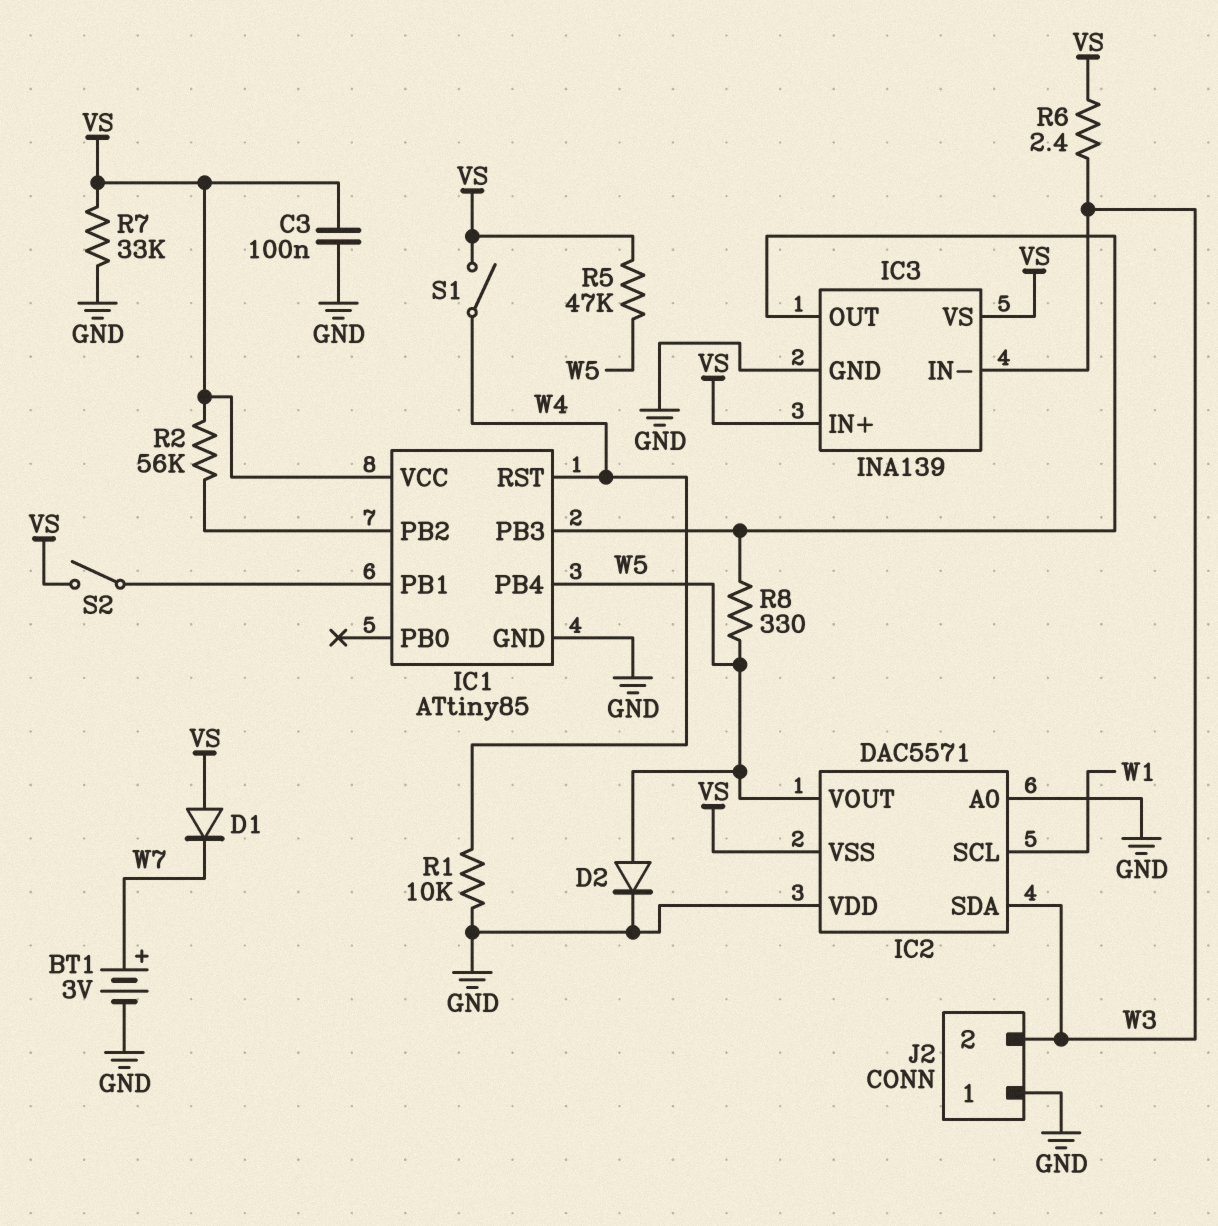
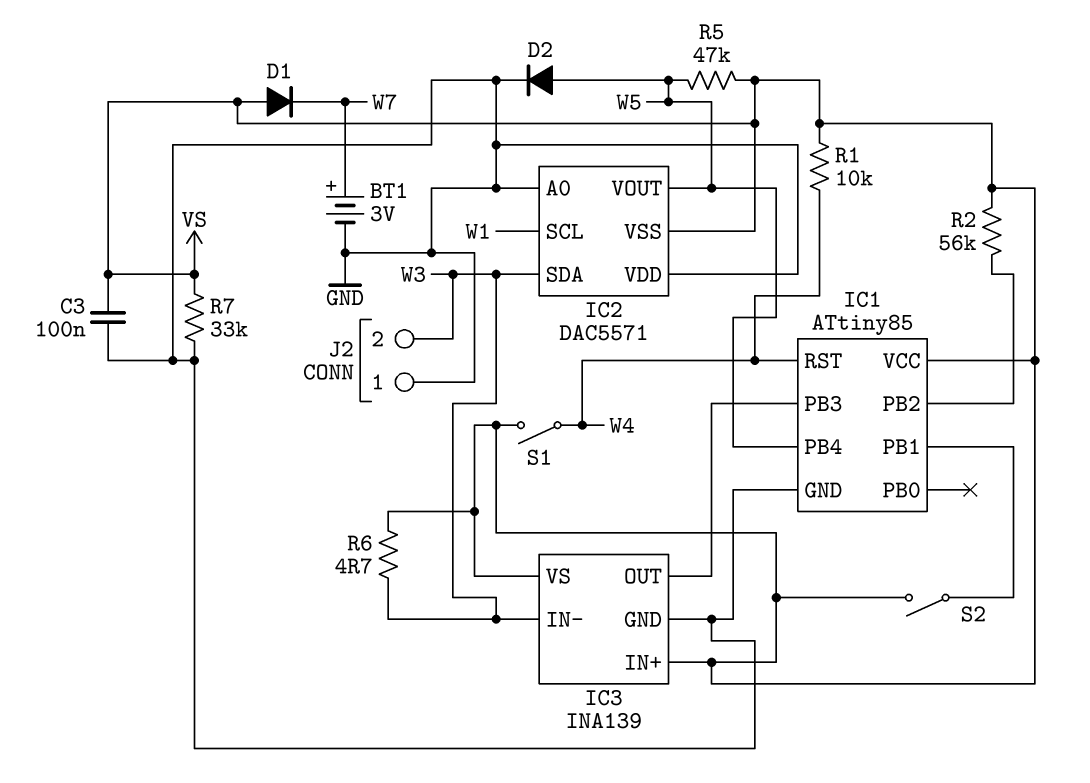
R1: 10k (GND, W4) -> 10k (VS, W4)
R6: 2.4 (VS, W3) -> 4.7 (VS, W3)
R8: 330 (IC1/PB3, W5) -> none

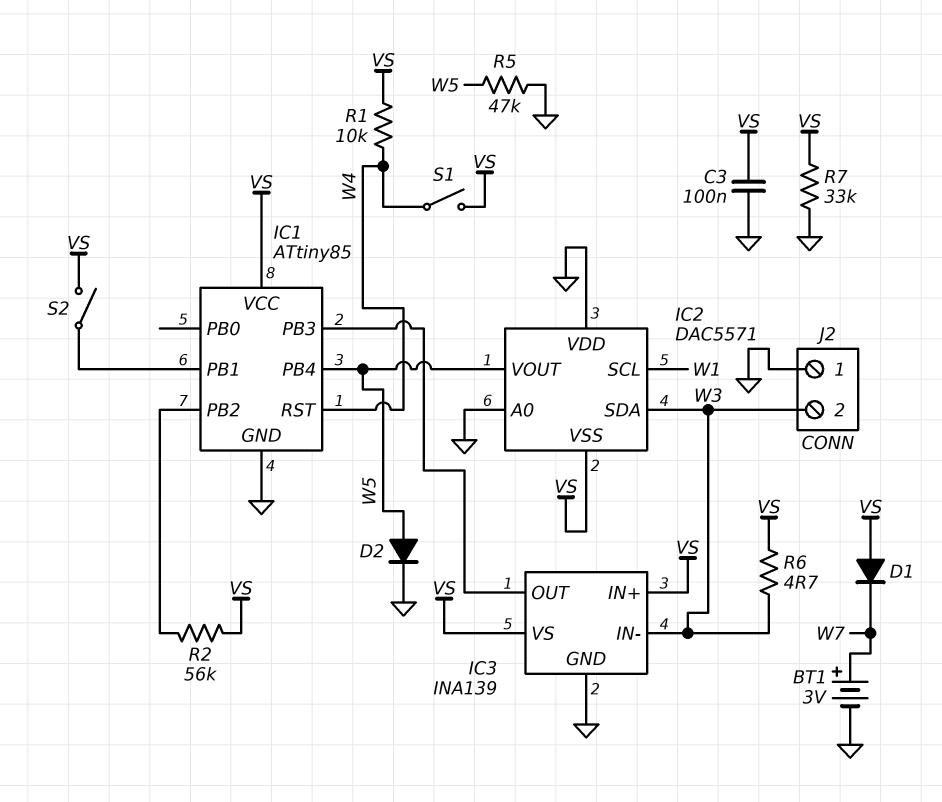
R5: 47k (VS, W5) -> 47k (GND, W5)

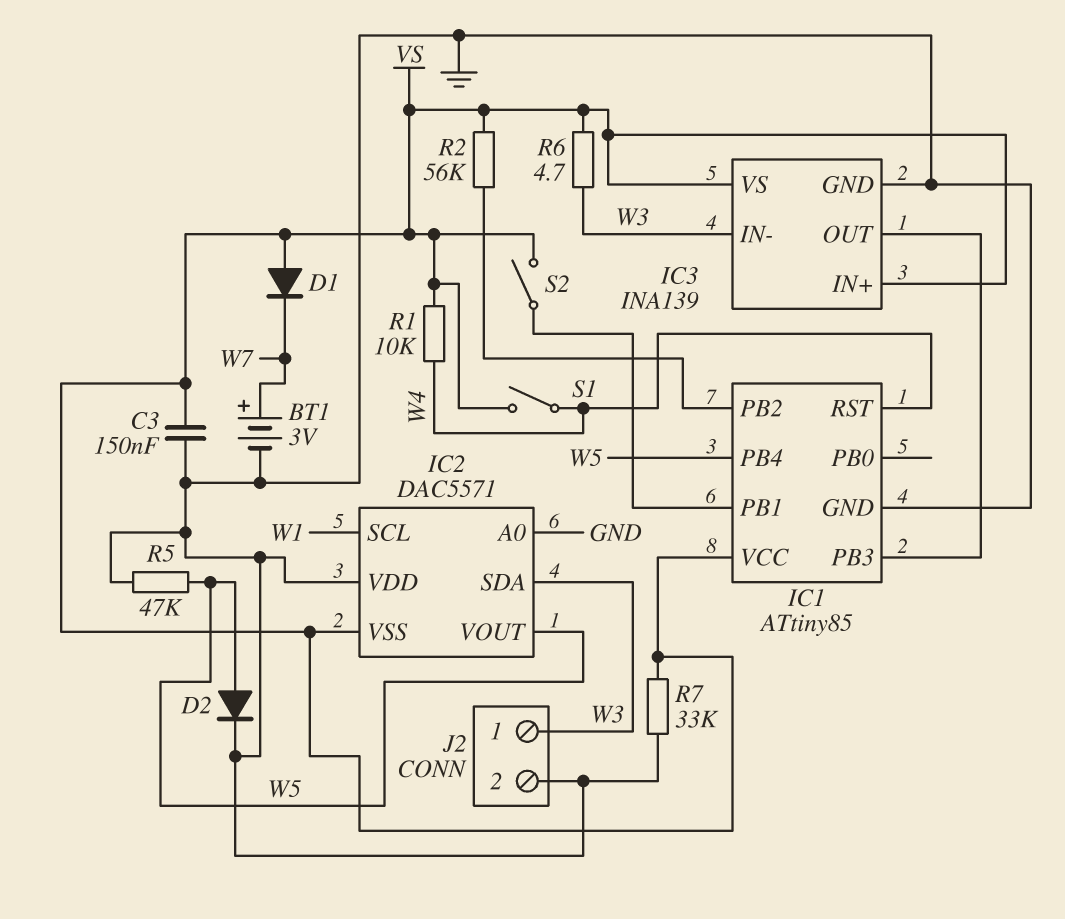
C3: 100nF (GND, VS) -> 150nF (GND, VS)
J2 pin 1: GND -> W3
J2 pin 2: W3 -> GND

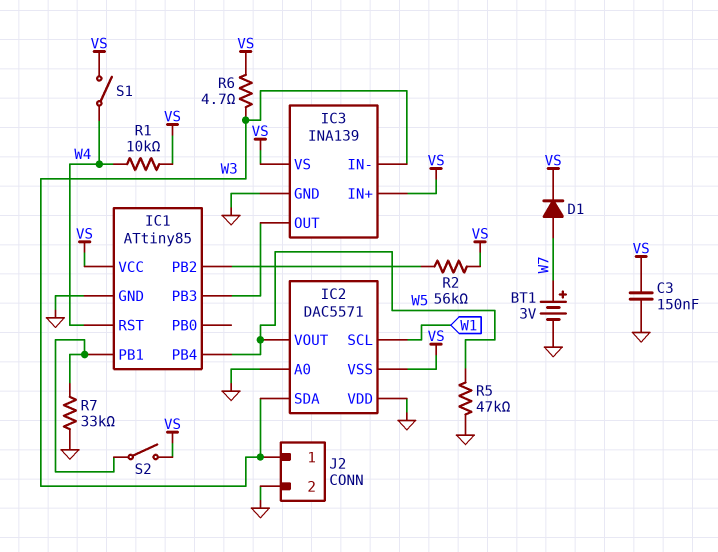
D1: diode (A VS, K W7) -> diode (A W7, K VS)
D2: diode (A W5, K GND) -> none
R7: 33k (GND, VS) -> 33k (GND, IC1/PB1)

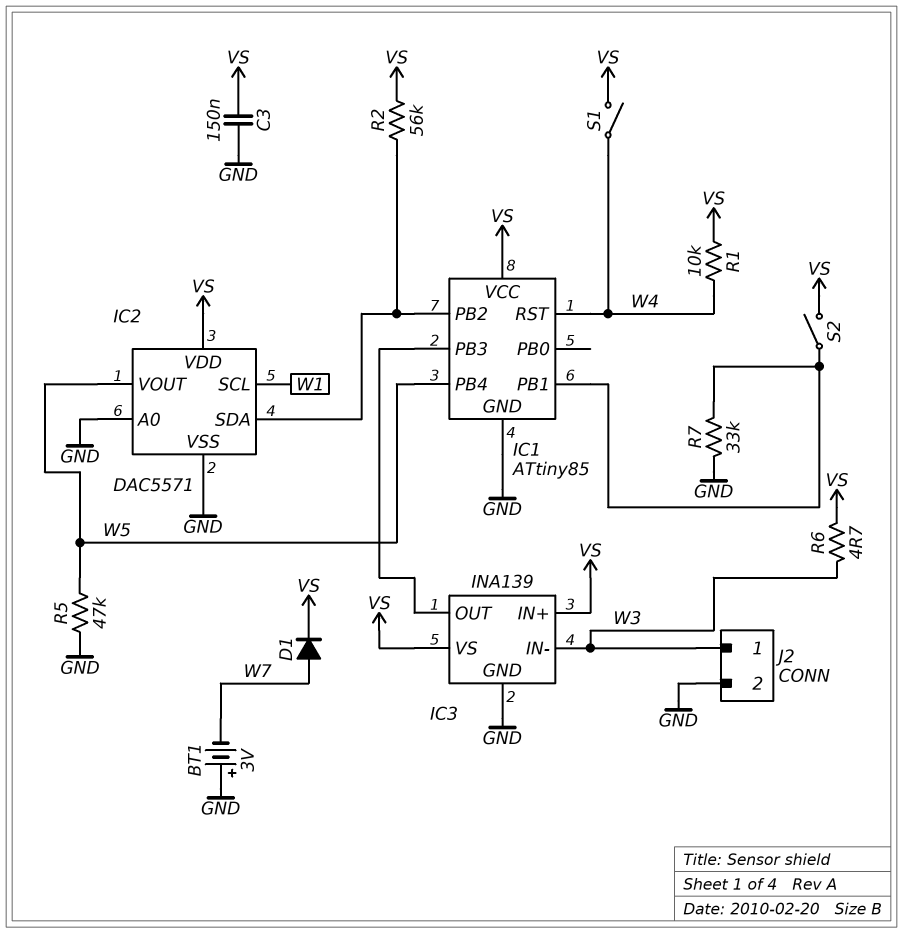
BT1: 3V (plus W7, minus GND) -> 3V (plus GND, minus W7)
IC2 pin SDA: W3 -> IC1/PB2
IC2 pin VDD: GND -> VS
IC2 pin VSS: VS -> GND

